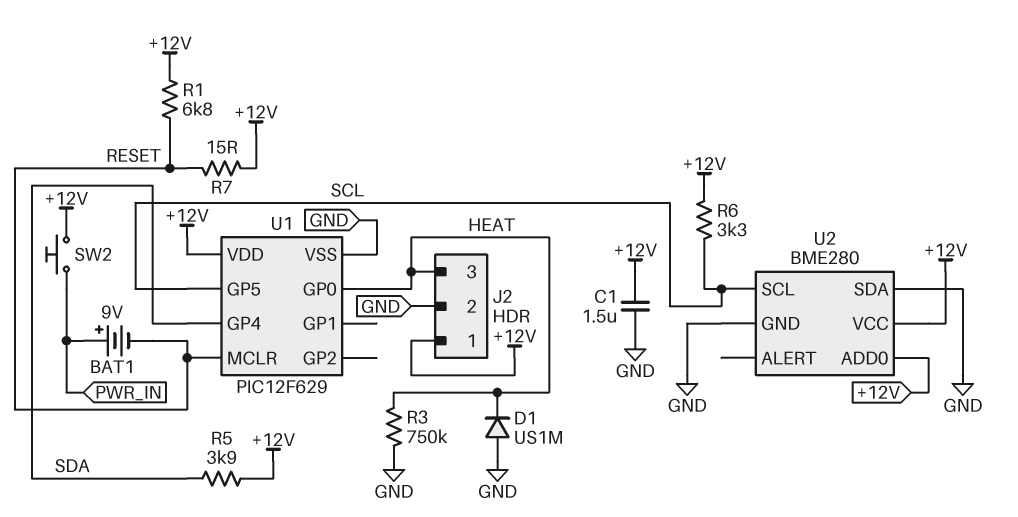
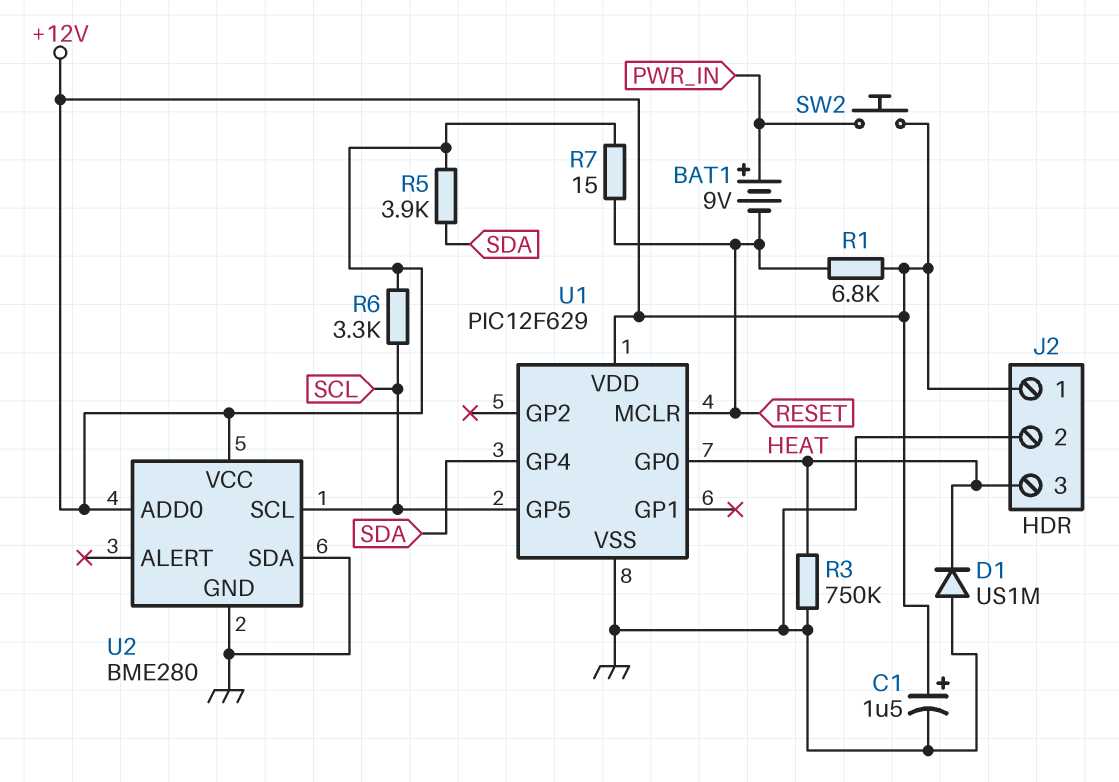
C1: 1.5uF (+12V, GND) -> 1.5uF (plus +12V, minus GND)

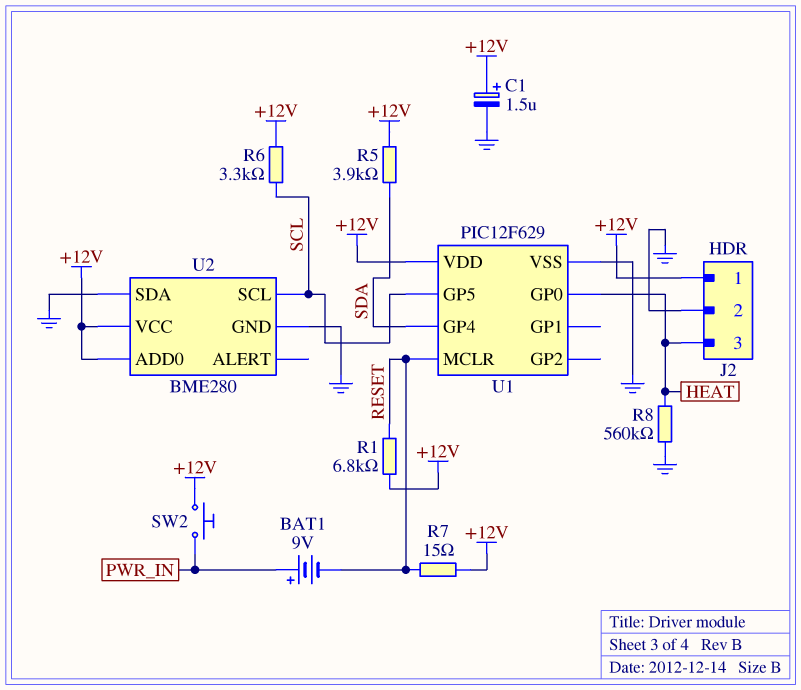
D1: diode US1M (A GND, K HEAT) -> none
R3: 750k (GND, HEAT) -> none
R8: none -> 560k (GND, HEAT)

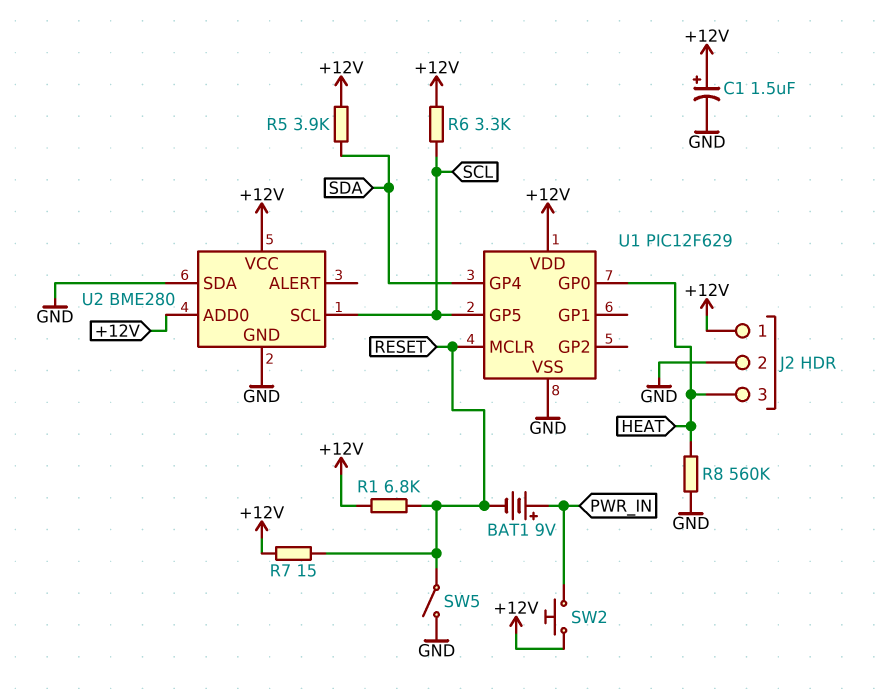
SW5: none -> switch (GND, RESET)

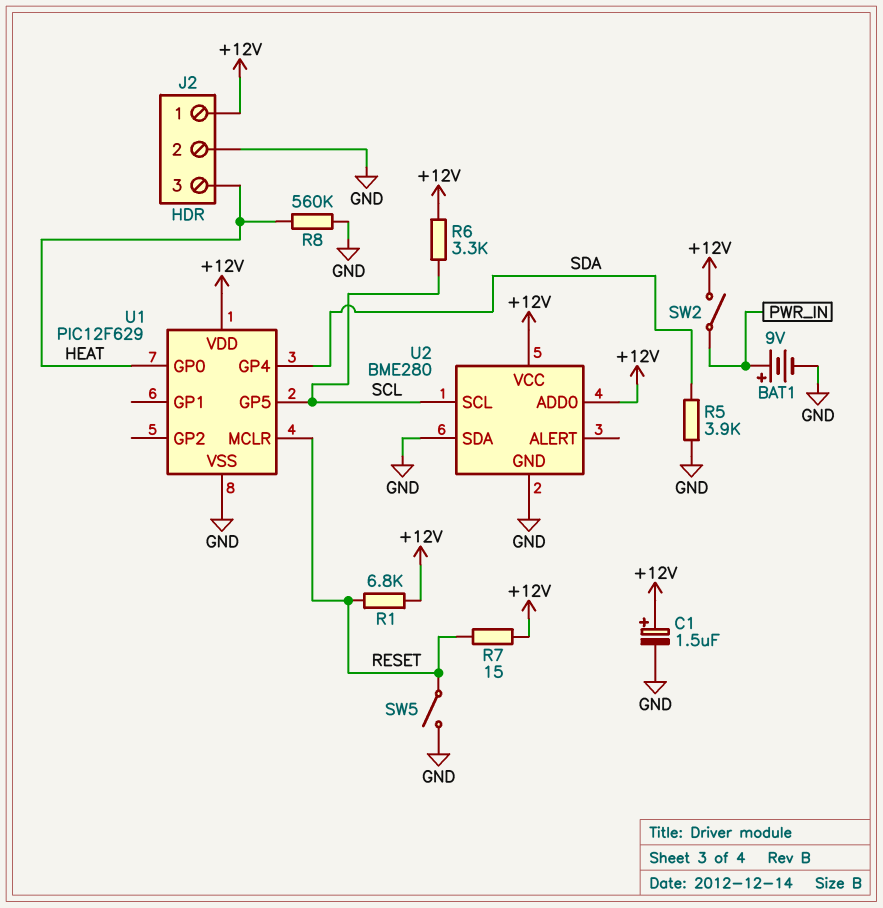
BAT1: 9V (plus PWR_IN, minus RESET) -> 9V (plus PWR_IN, minus GND)
R5: 3.9k (+12V, SDA) -> 3.9k (GND, SDA)
SW2: button (+12V, PWR_IN) -> switch (+12V, PWR_IN)

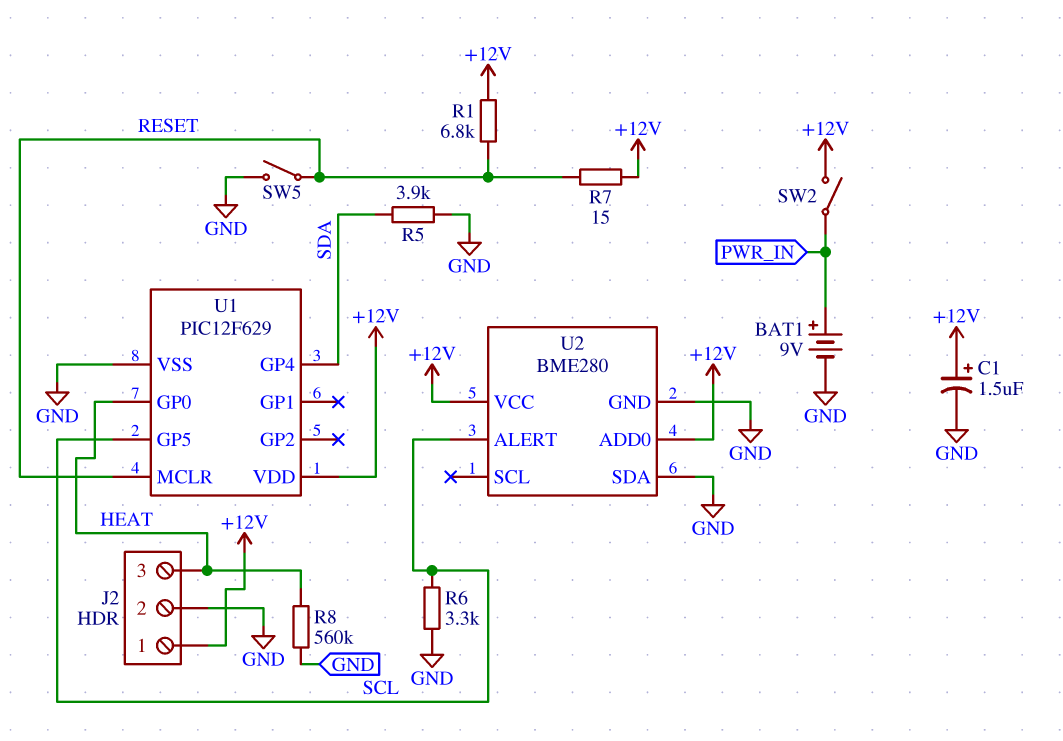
R6: 3.3k (+12V, SCL) -> 3.3k (GND, SCL)
U2 pin ALERT: none -> SCL
U2 pin SCL: SCL -> none

